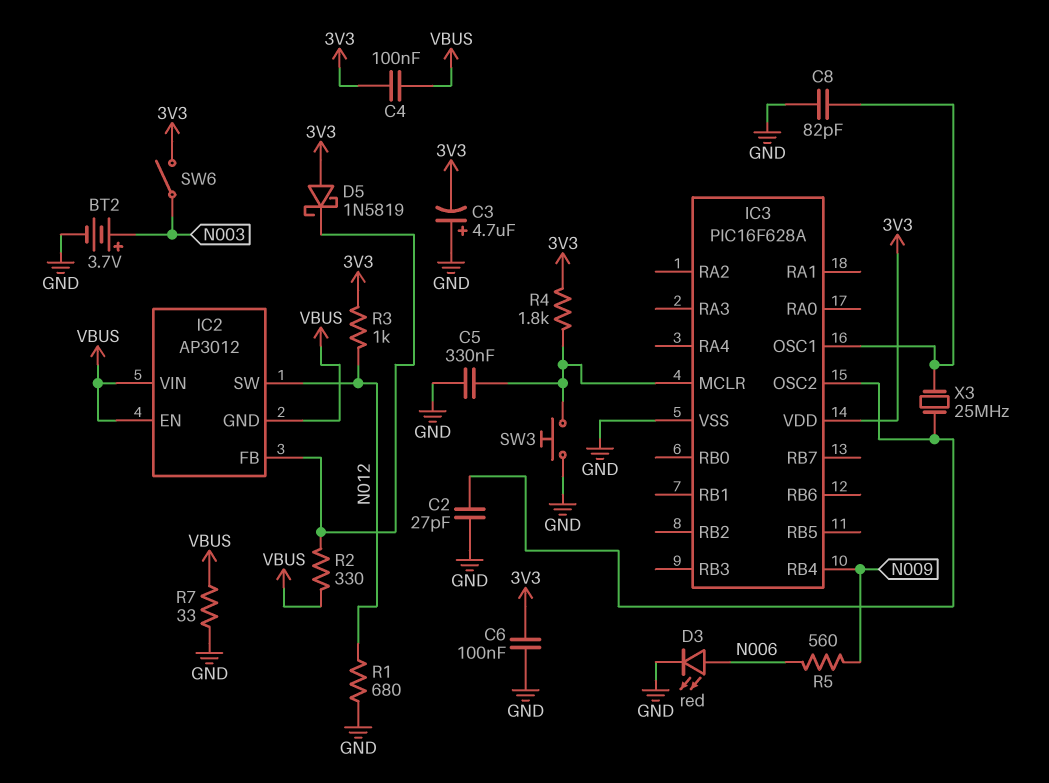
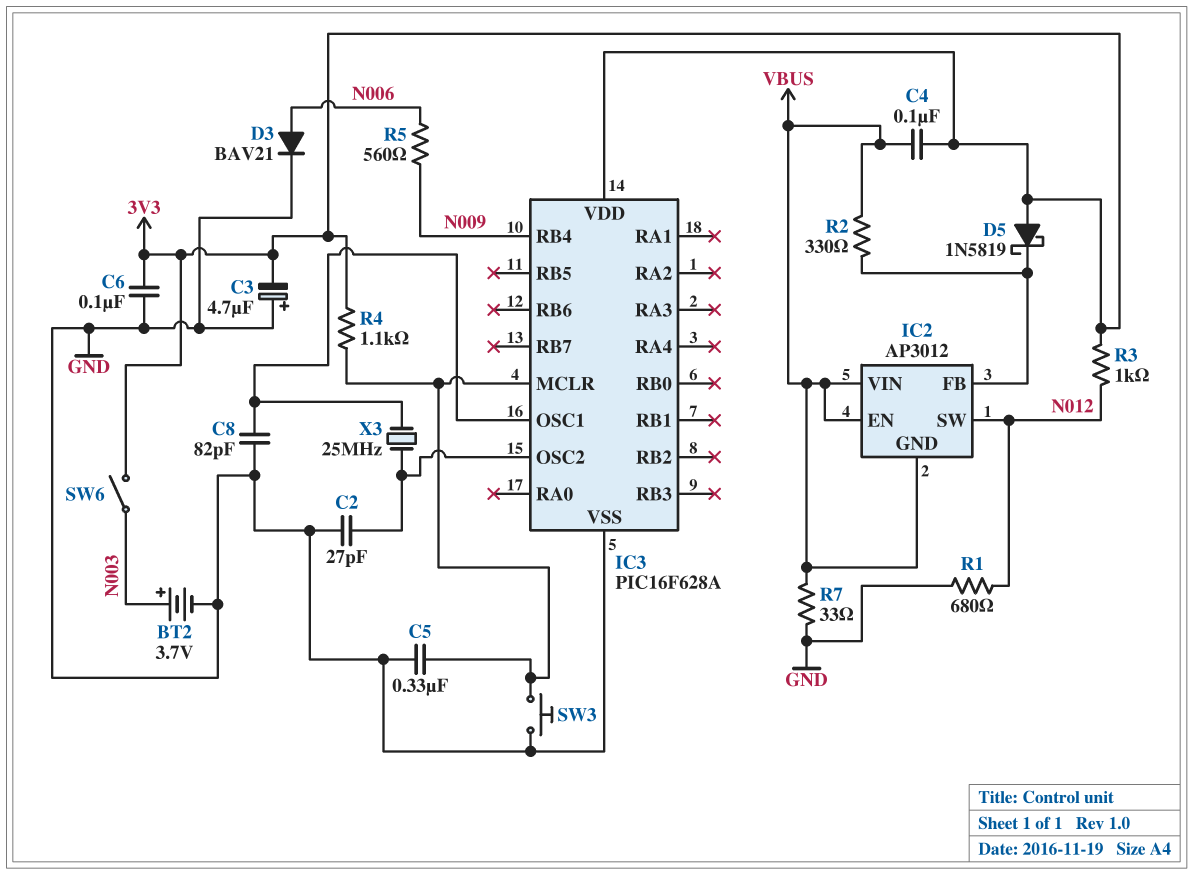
D3: LED red (A N006, K GND) -> diode BAV21 (A N006, K GND)
R4: 1.8k (3V3, IC3/MCLR) -> 1.1k (3V3, IC3/MCLR)

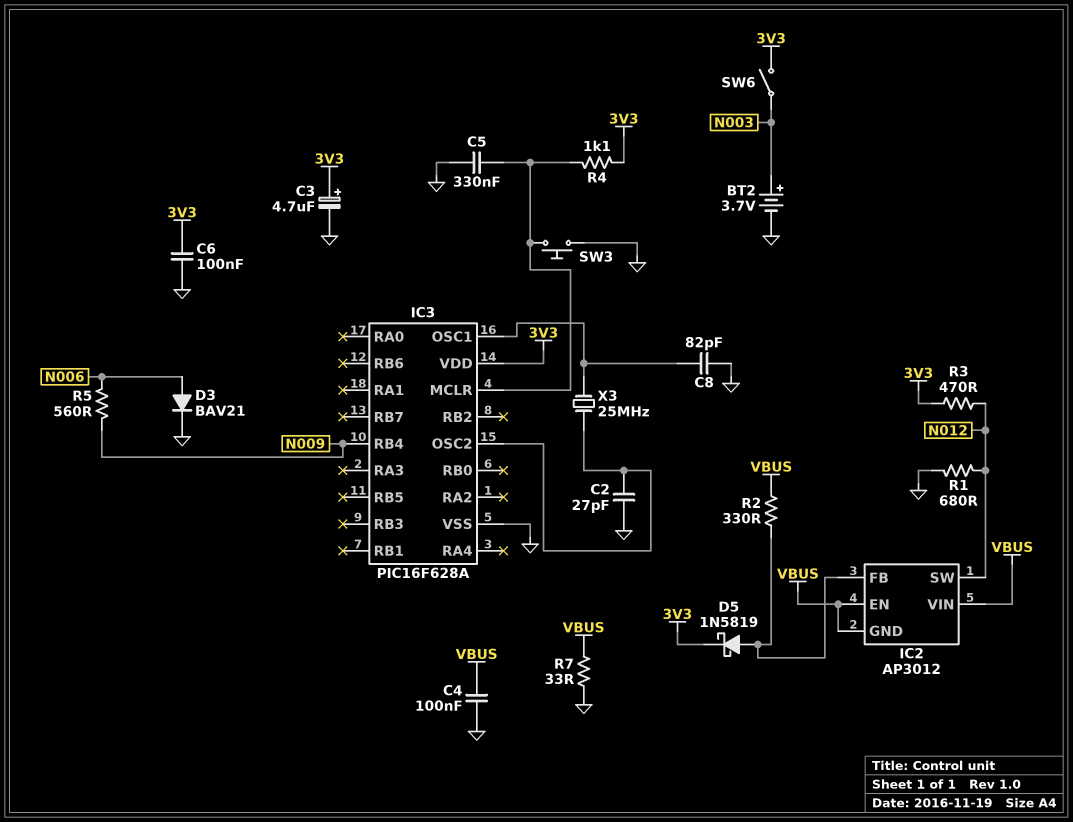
C3: 4.7uF (plus GND, minus 3V3) -> 4.7uF (plus 3V3, minus GND)
C4: 100nF (3V3, VBUS) -> 100nF (GND, VBUS)
D5: schottky 1N5819 (A 3V3, K IC2/FB) -> schottky 1N5819 (A IC2/FB, K 3V3)
R3: 1k (3V3, N012) -> 470 (3V3, N012)

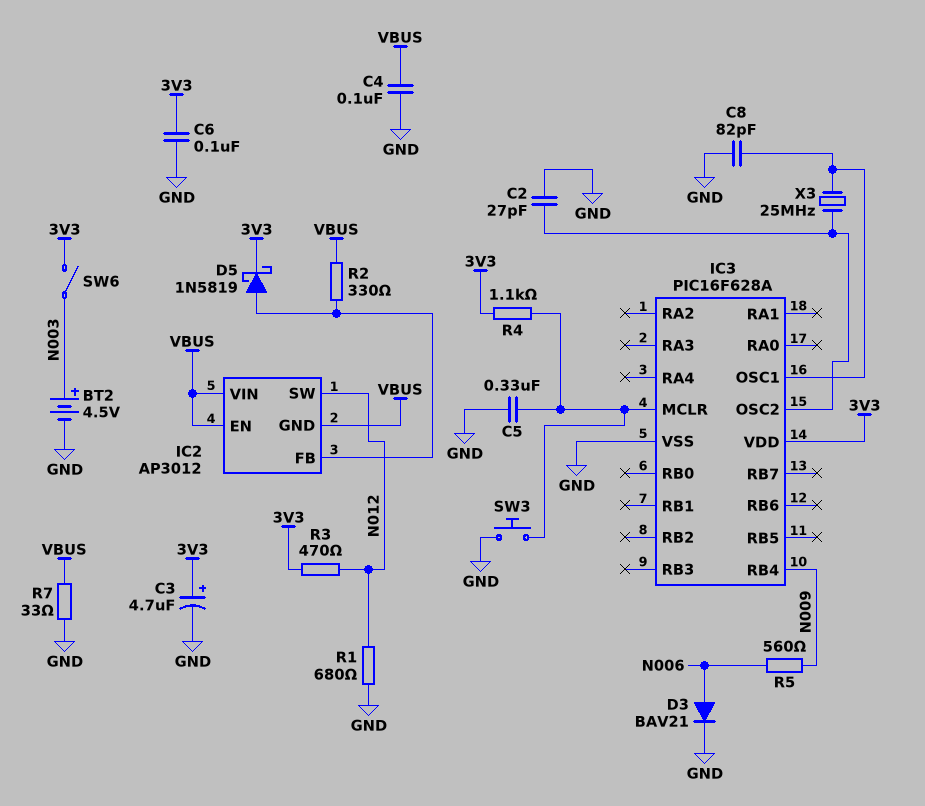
BT2: 3.7V (plus N003, minus GND) -> 4.5V (plus N003, minus GND)

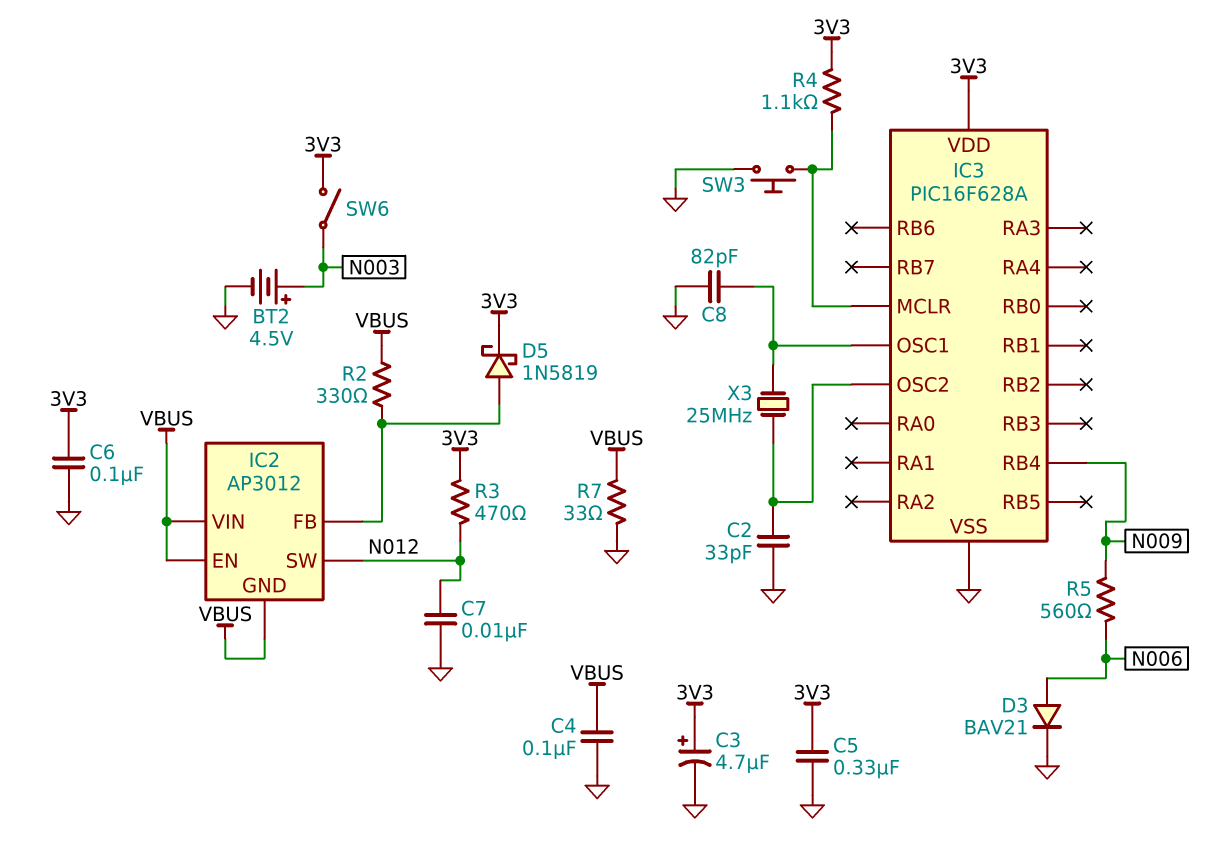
C2: 27pF (GND, IC3/OSC2) -> 33pF (GND, IC3/OSC2)
C5: 330nF (GND, IC3/MCLR) -> 330nF (3V3, GND)
C7: none -> 10nF (GND, N012)
R1: 680 (GND, N012) -> none

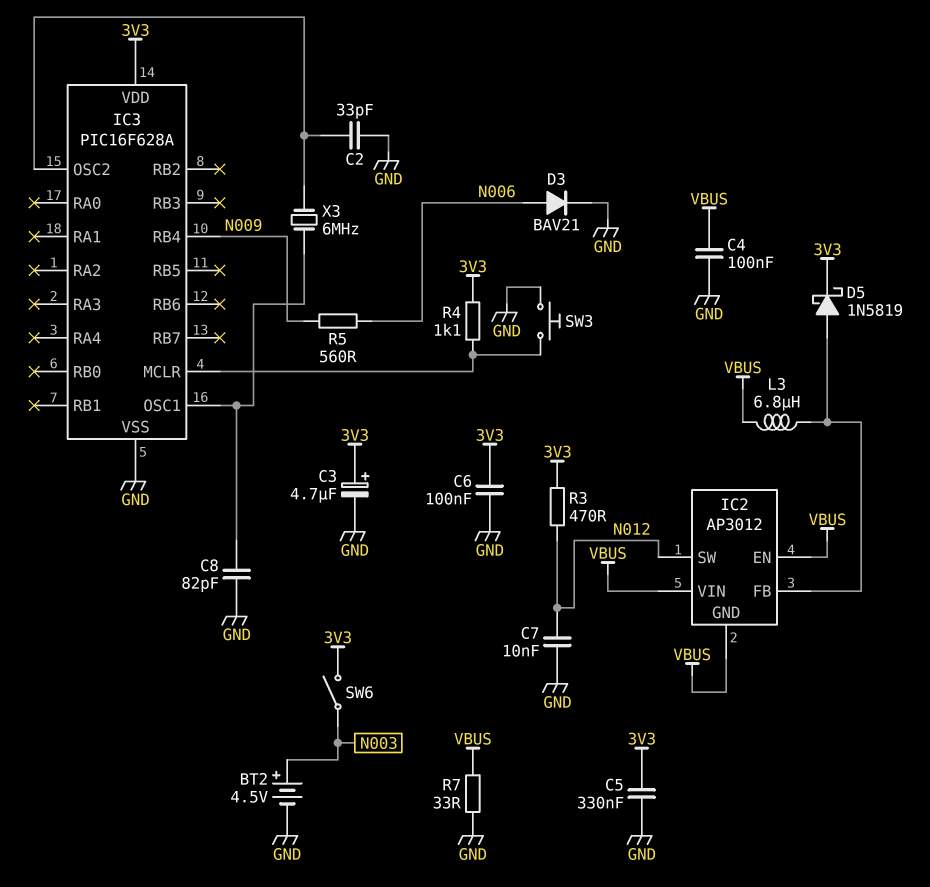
L3: none -> 6.8uH (IC2/FB, VBUS)
R2: 330 (IC2/FB, VBUS) -> none
X3: 25MHz (IC3/OSC1, IC3/OSC2) -> 6MHz (IC3/OSC1, IC3/OSC2)

